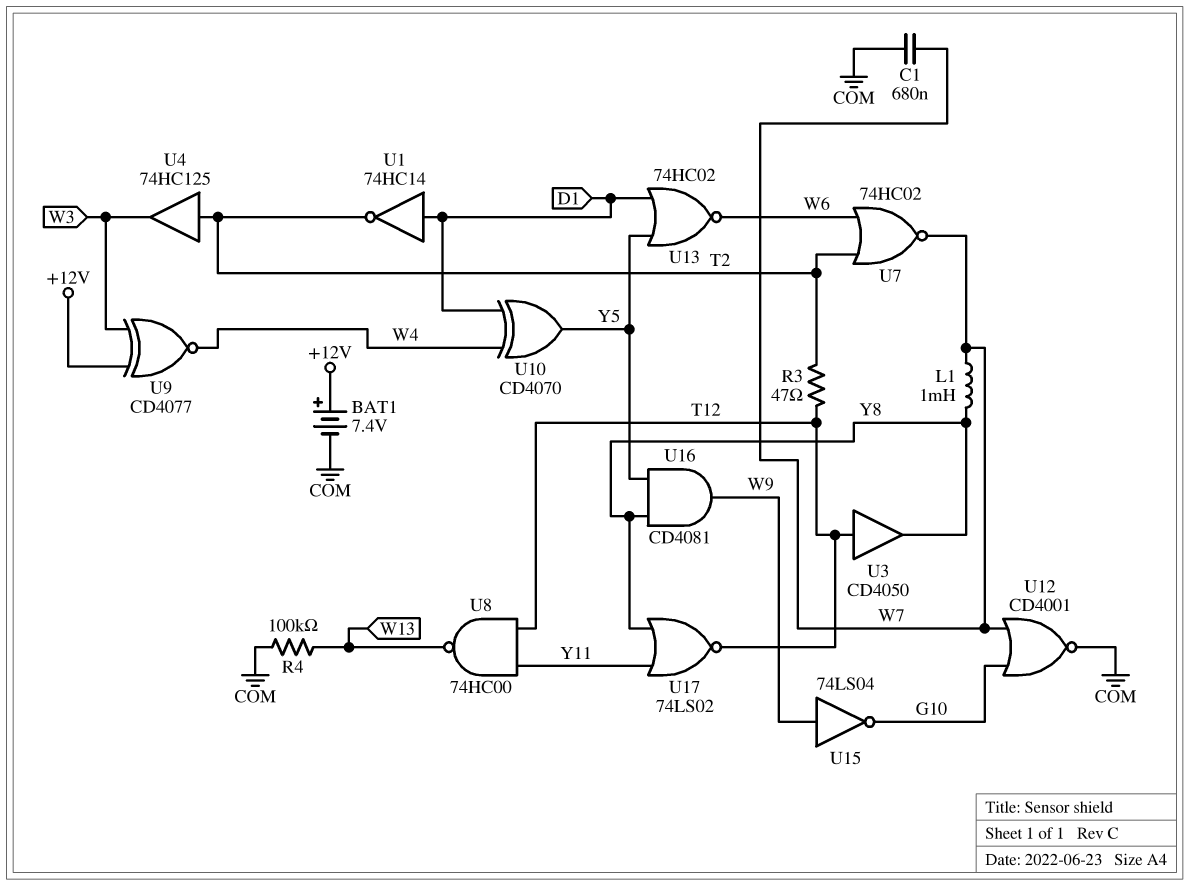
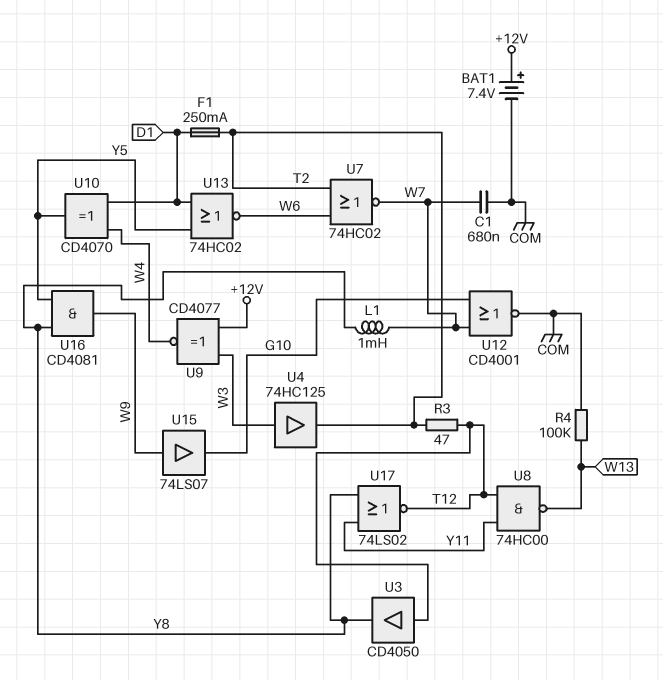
F1: none -> 250mA (D1, T2)
U1: NOT 74HC14 (in D1, out T2) -> none
U4: buffer 74HC125 (in T2, out W3) -> buffer 74HC125 (in W3, out T2)
U15: NOT 74LS04 (in W9, out G10) -> buffer 74LS07 (in W9, out G10)

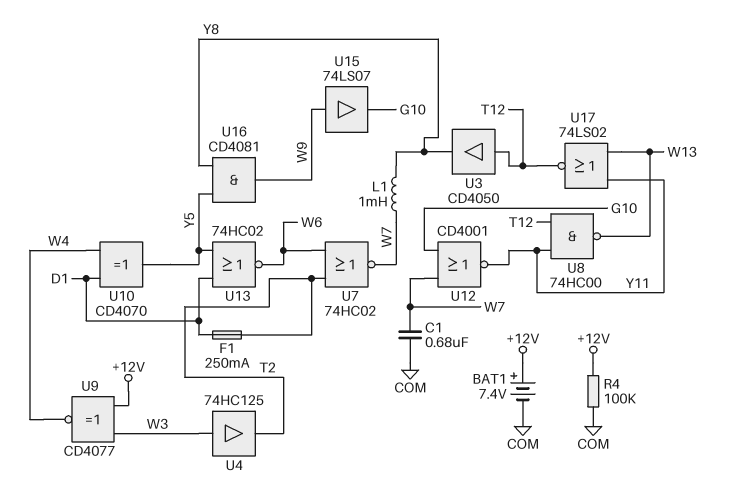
R3: 47 (T2, T12) -> none
R4: 100k (COM, W13) -> 100k (+12V, COM)
U12: NOR CD4001 (in G10, in W7, out COM) -> NOR CD4001 (in G10, in W7, out Y11)
U17: NOR 74LS02 (in Y8, in Y11, out T12) -> NOR 74LS02 (in W13, in Y11, out T12)

